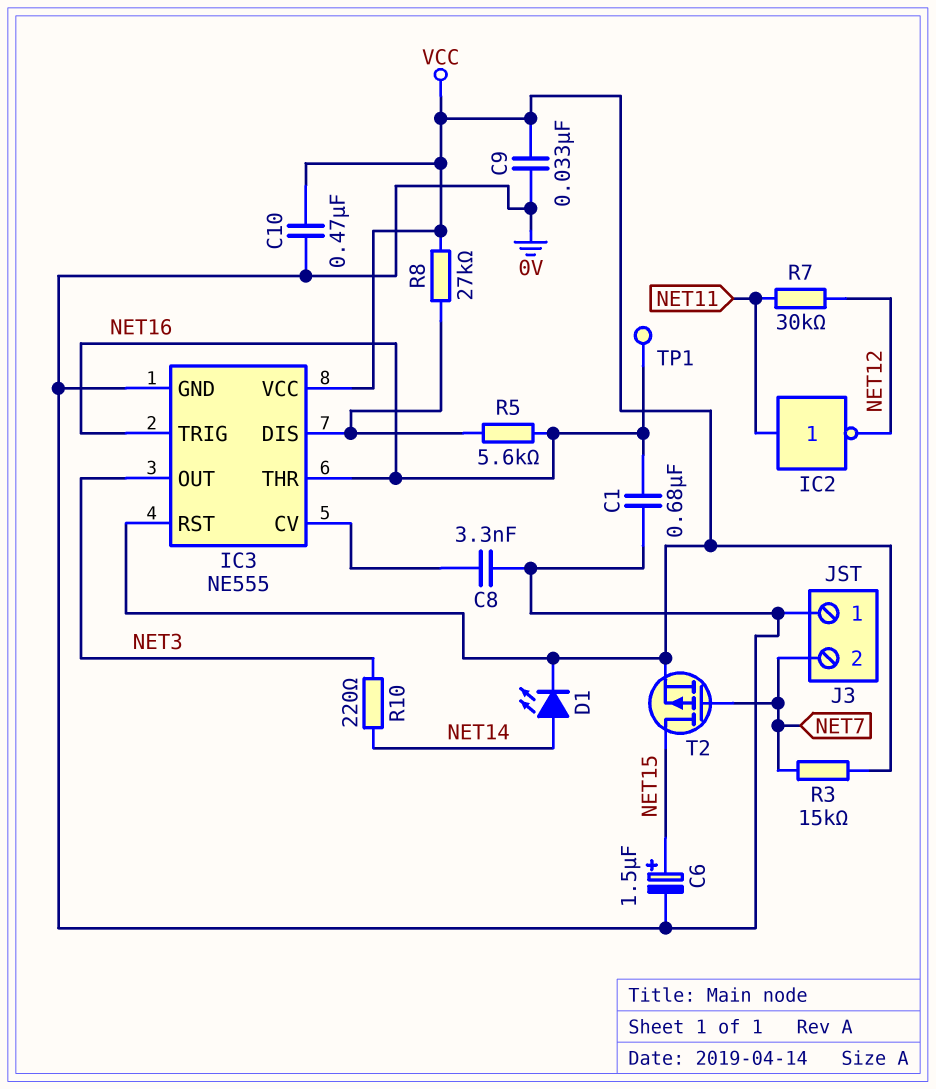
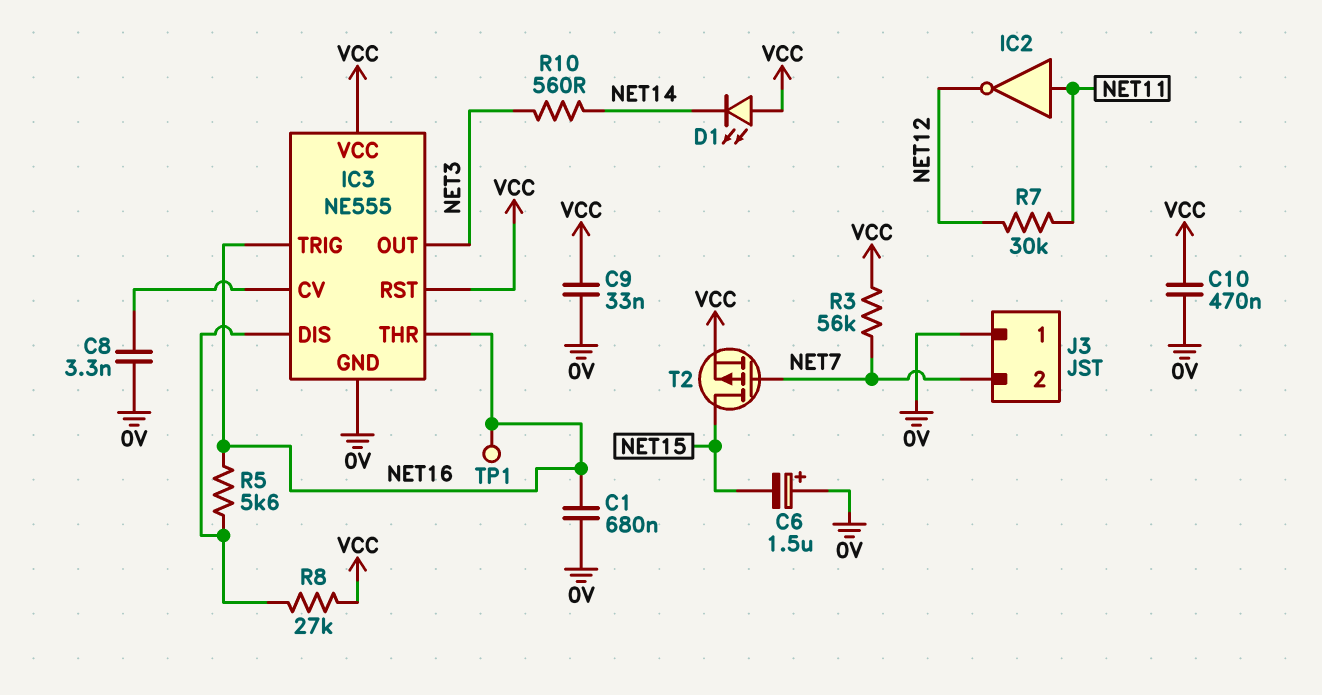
C6: 1.5uF (plus NET15, minus 0V) -> 1.5uF (plus 0V, minus NET15)
D1: LED (A NET14, K VCC) -> LED (A VCC, K NET14)
R3: 15k (NET7, VCC) -> 56k (NET7, VCC)
R10: 220 (NET3, NET14) -> 560 (NET3, NET14)

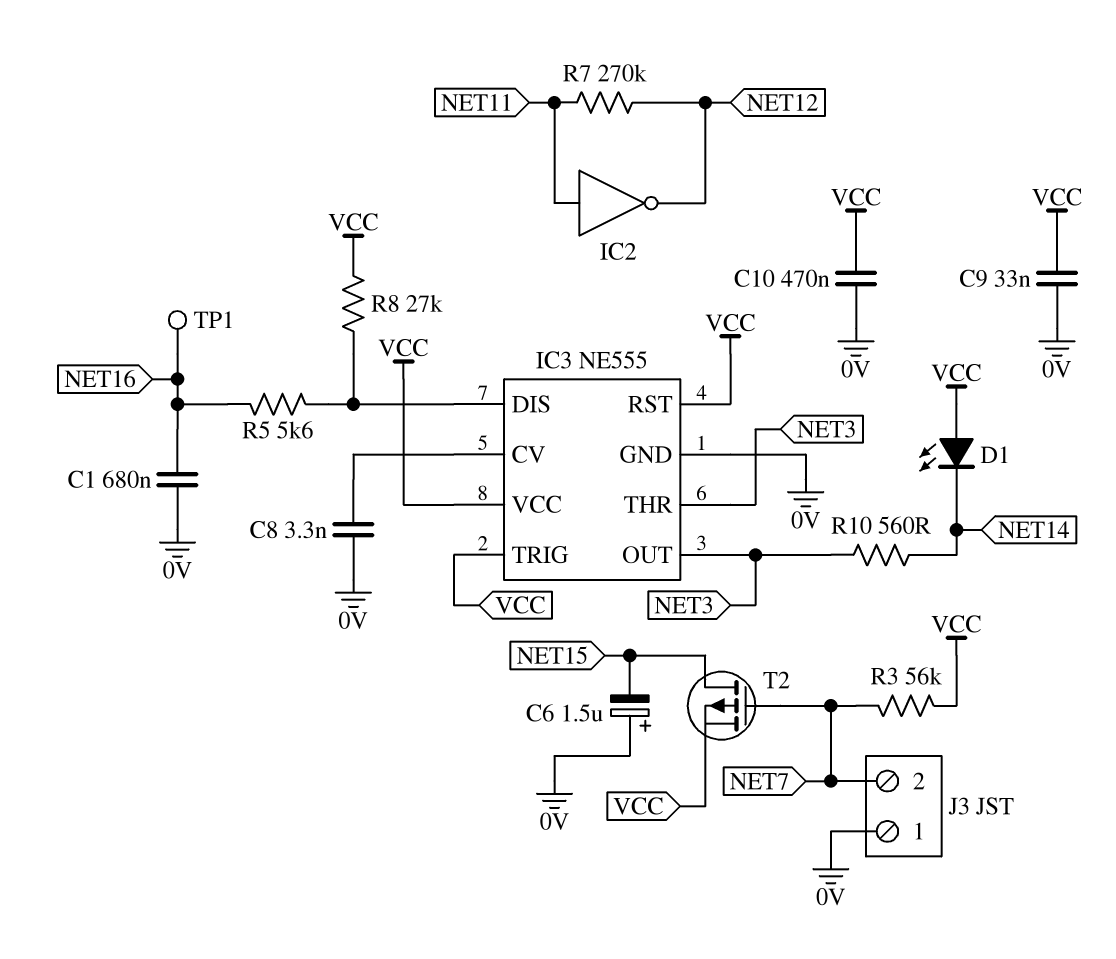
IC3 pin THR: NET16 -> NET3
IC3 pin TRIG: NET16 -> VCC
R7: 30k (NET11, NET12) -> 270k (NET11, NET12)

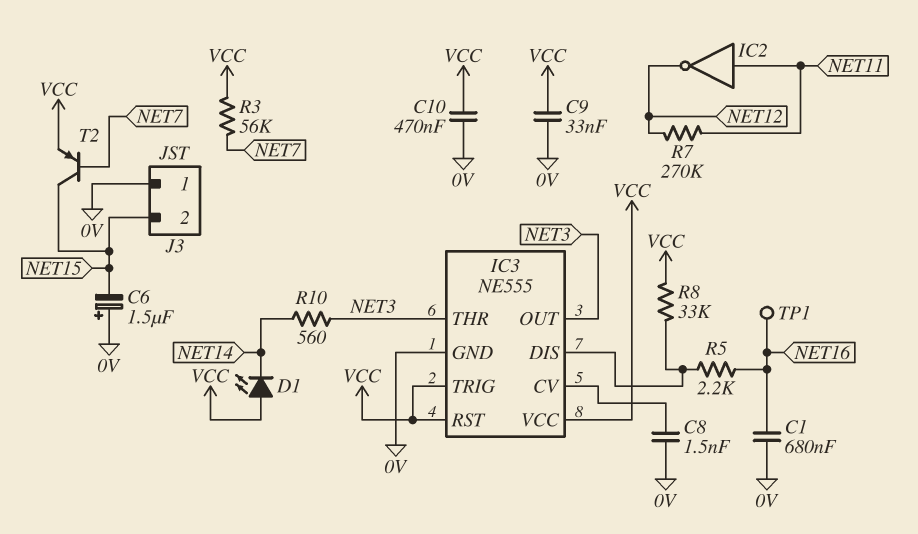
C8: 3.3nF (0V, IC3/CV) -> 1.5nF (0V, IC3/CV)
J3 pin 2: NET7 -> NET15
R5: 5.6k (IC3/DIS, NET16) -> 2.2k (IC3/DIS, NET16)
R8: 27k (IC3/DIS, VCC) -> 33k (IC3/DIS, VCC)
T2: PMOS (G NET7, D NET15, S VCC) -> PNP (B NET7, C NET15, E VCC)

